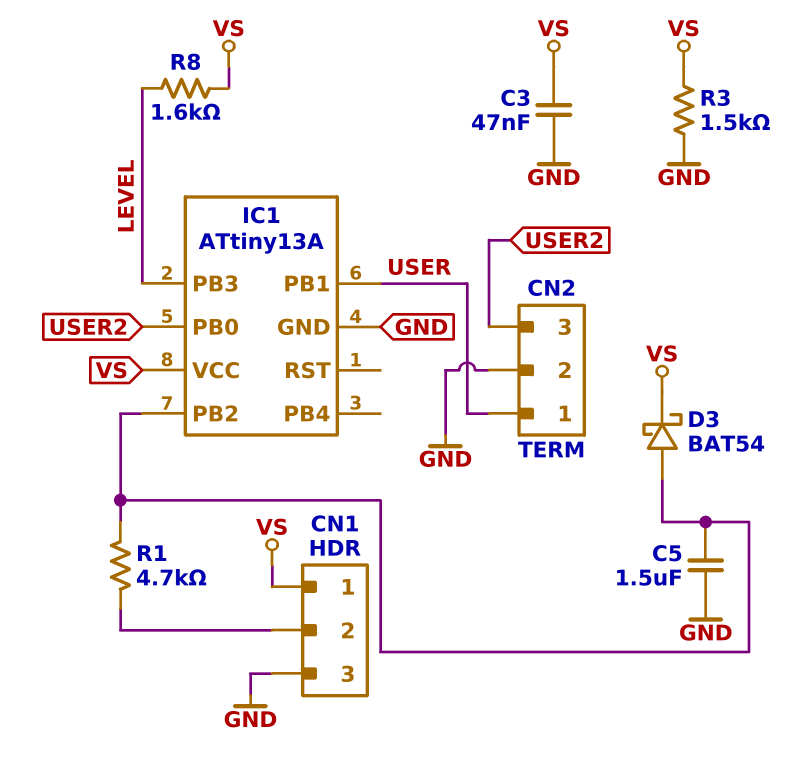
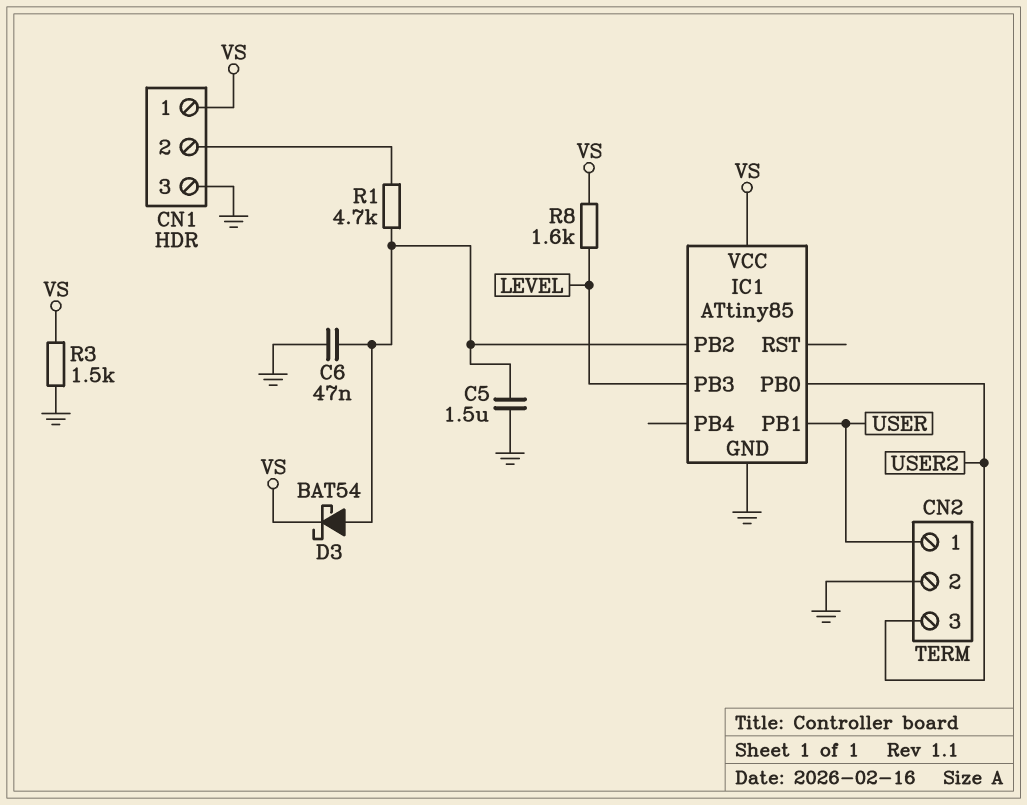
C3: 47nF (GND, VS) -> none
C6: none -> 47nF (GND, IC1/PB2)
IC1: ATtiny13A -> ATtiny85

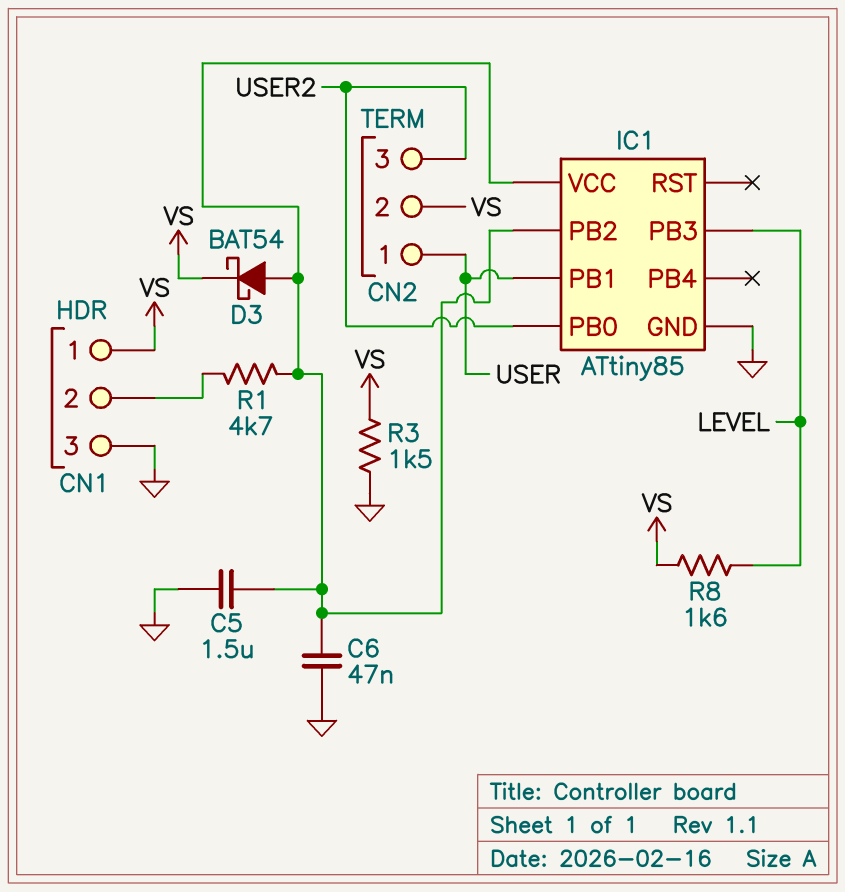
CN2 pin 2: GND -> VS
IC1 pin VCC: VS -> IC1/PB2

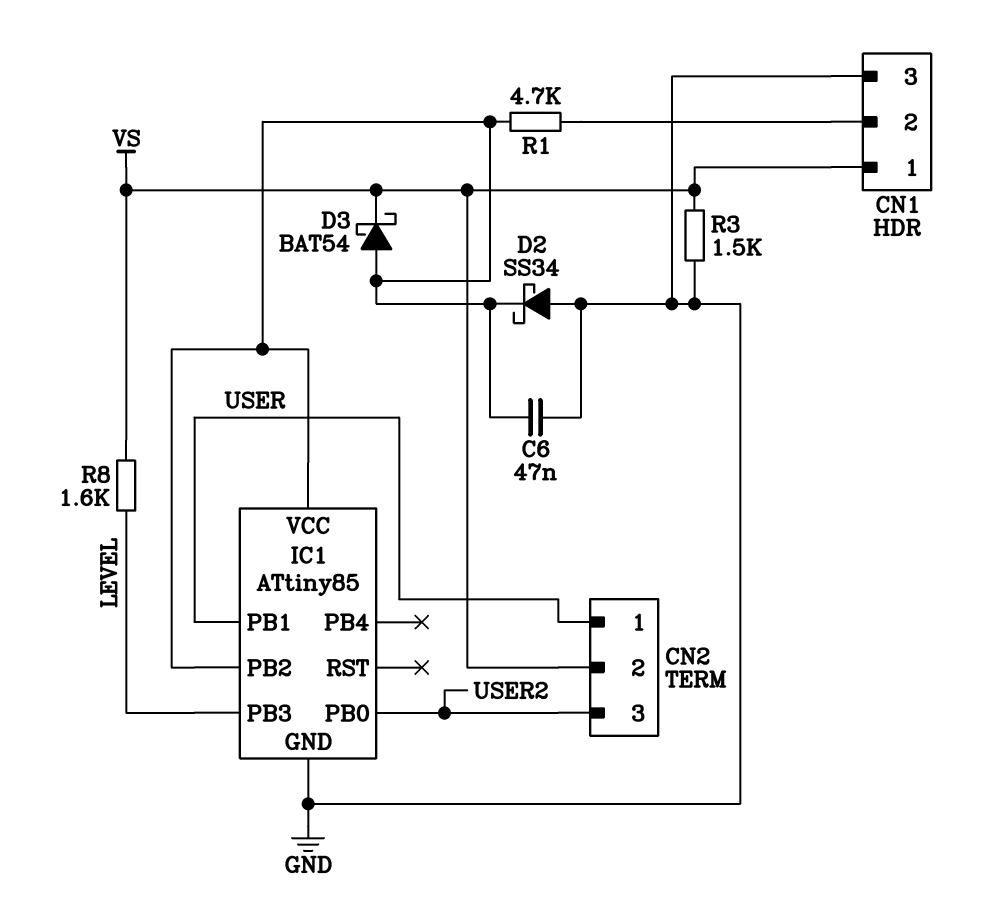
C5: 1.5uF (GND, IC1/PB2) -> none
D2: none -> schottky SS34 (A GND, K IC1/PB2)

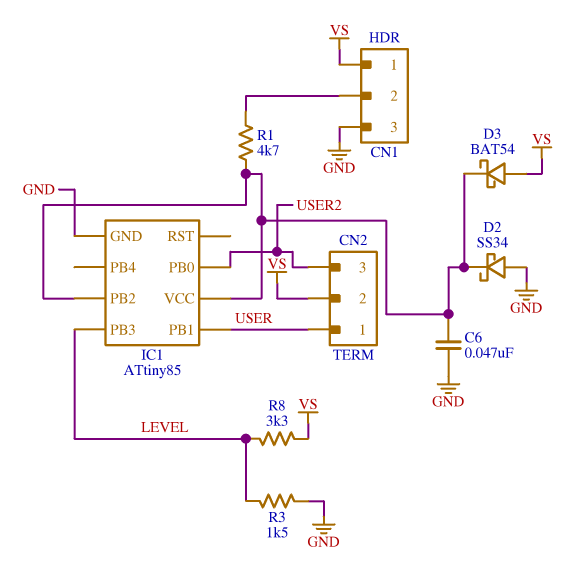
D3: schottky BAT54 (A IC1/PB2, K VS) -> schottky BAT54 (A VS, K IC1/PB2)
R3: 1.5k (GND, VS) -> 1.5k (GND, LEVEL)
R8: 1.6k (LEVEL, VS) -> 3.3k (LEVEL, VS)

